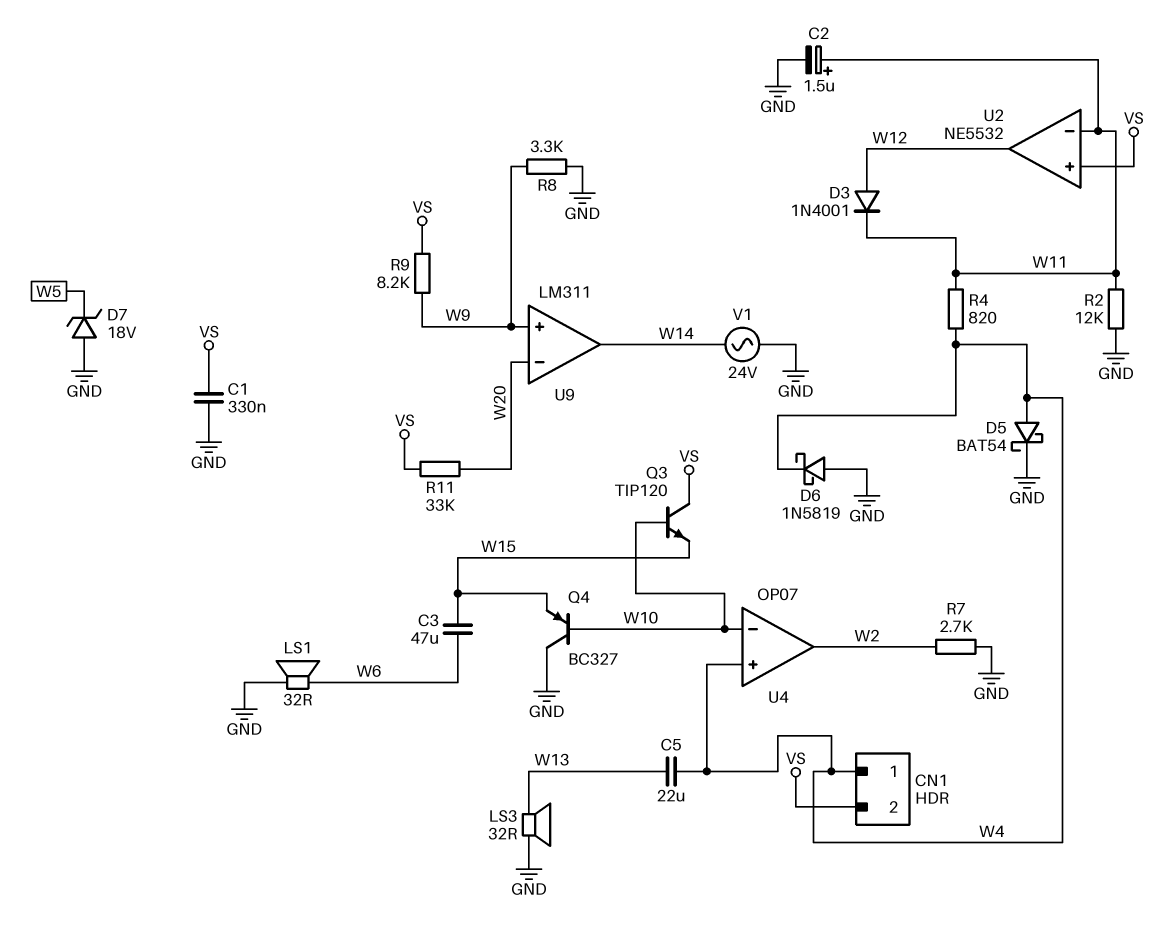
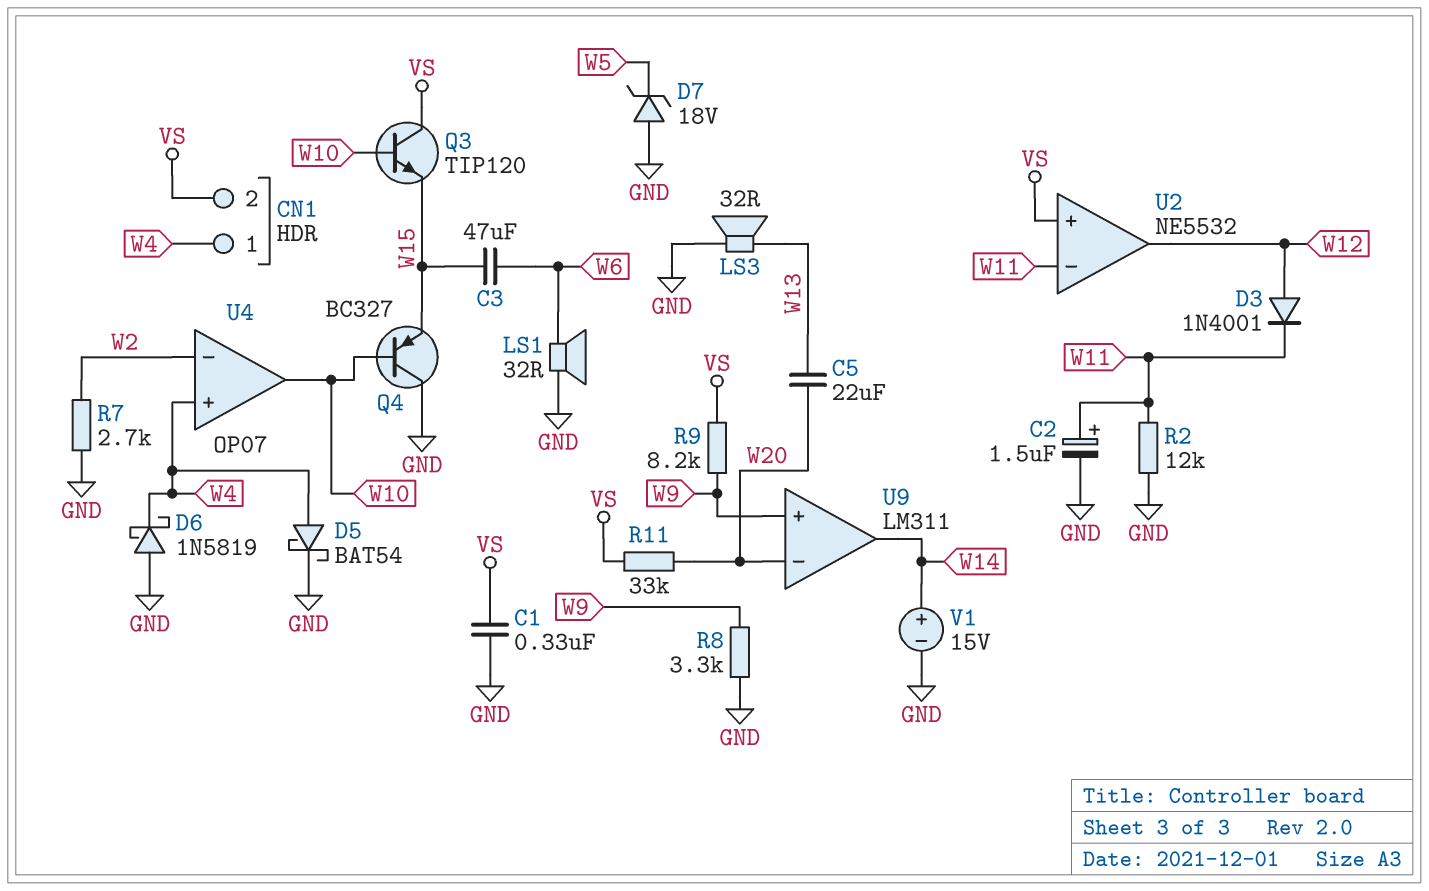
C5: 22uF (W4, W13) -> 22uF (W13, W20)
R4: 820 (W4, W11) -> none
U4 pin in-: W10 -> W2
U4 pin out: W2 -> W10
V1: AC 24V (GND, W14) -> 15V (plus W14, minus GND)

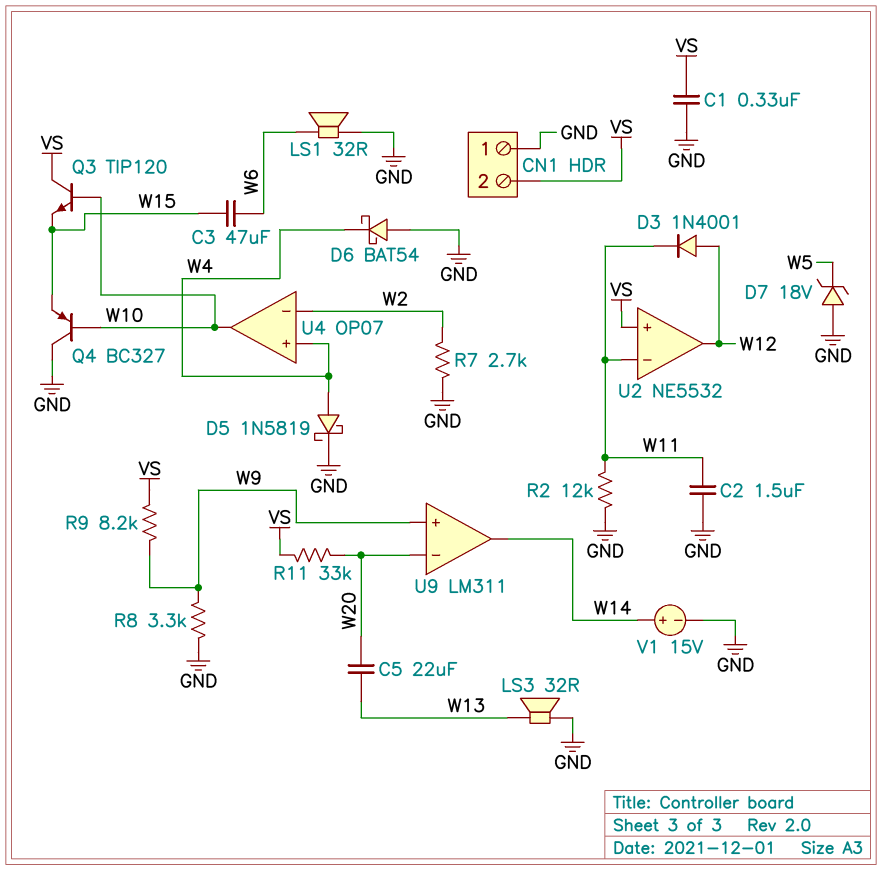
C2: 1.5uF (plus W11, minus GND) -> 1.5uF (GND, W11)
CN1 pin 1: W4 -> GND
D5: schottky BAT54 (A W4, K GND) -> schottky 1N5819 (A W4, K GND)
D6: schottky 1N5819 (A GND, K W4) -> schottky BAT54 (A GND, K W4)

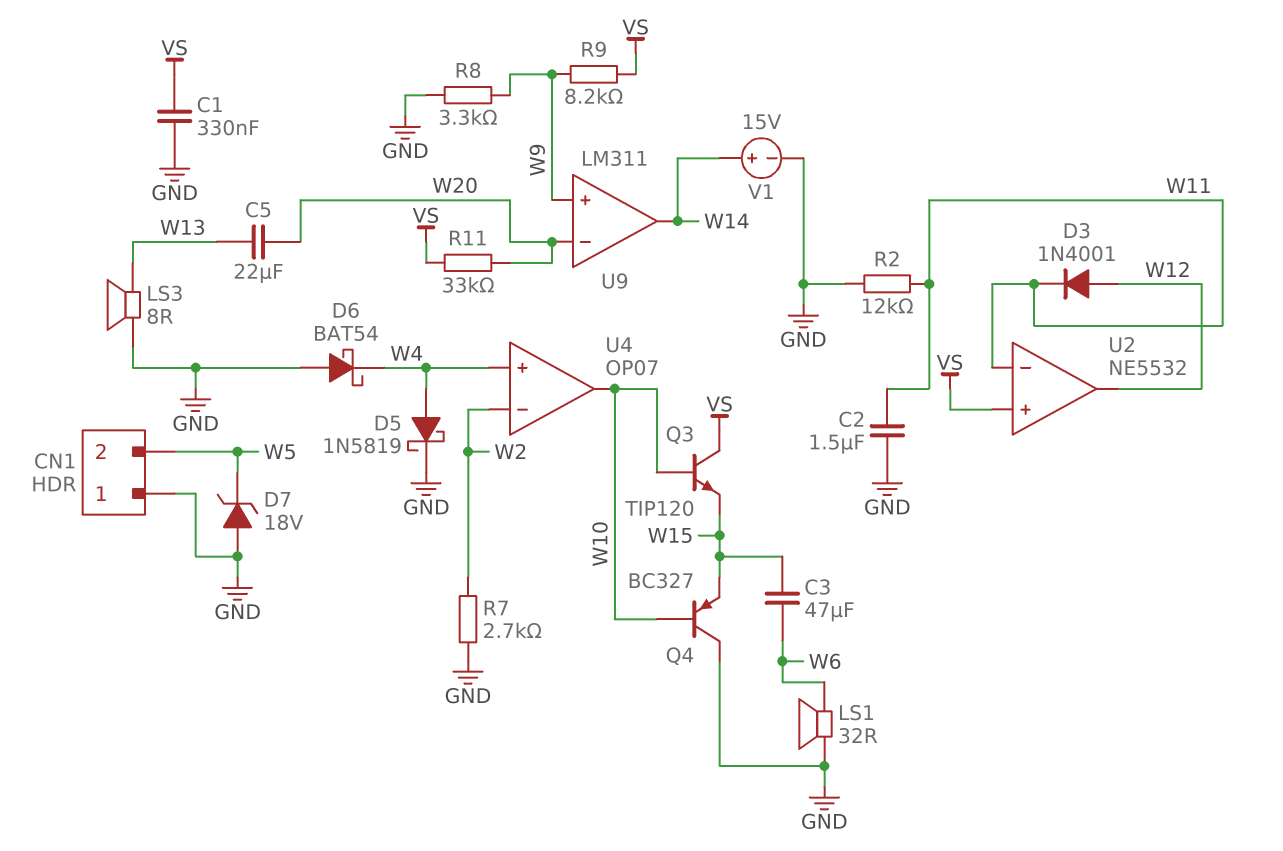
CN1 pin 2: VS -> W5
LS3: speaker 32R (GND, W13) -> speaker 8R (GND, W13)

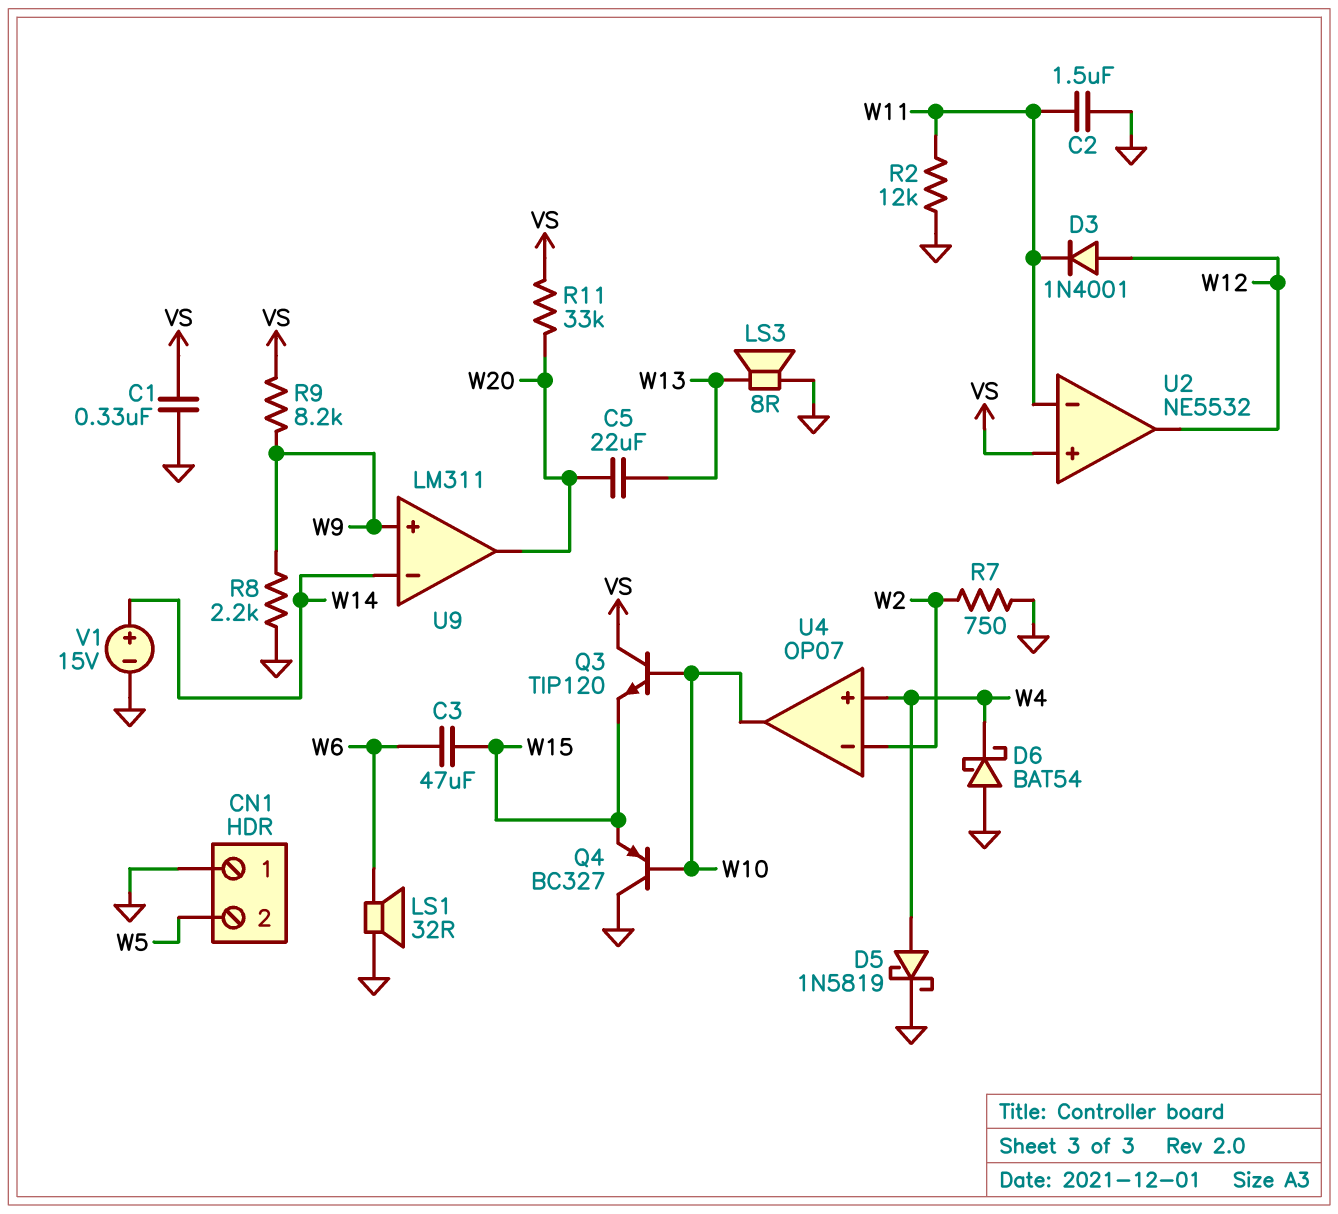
D7: zener 18V (A GND, K W5) -> none
R7: 2.7k (GND, W2) -> 750 (GND, W2)
R8: 3.3k (GND, W9) -> 2.2k (GND, W9)
U9 pin in-: W20 -> W14
U9 pin out: W14 -> W20

